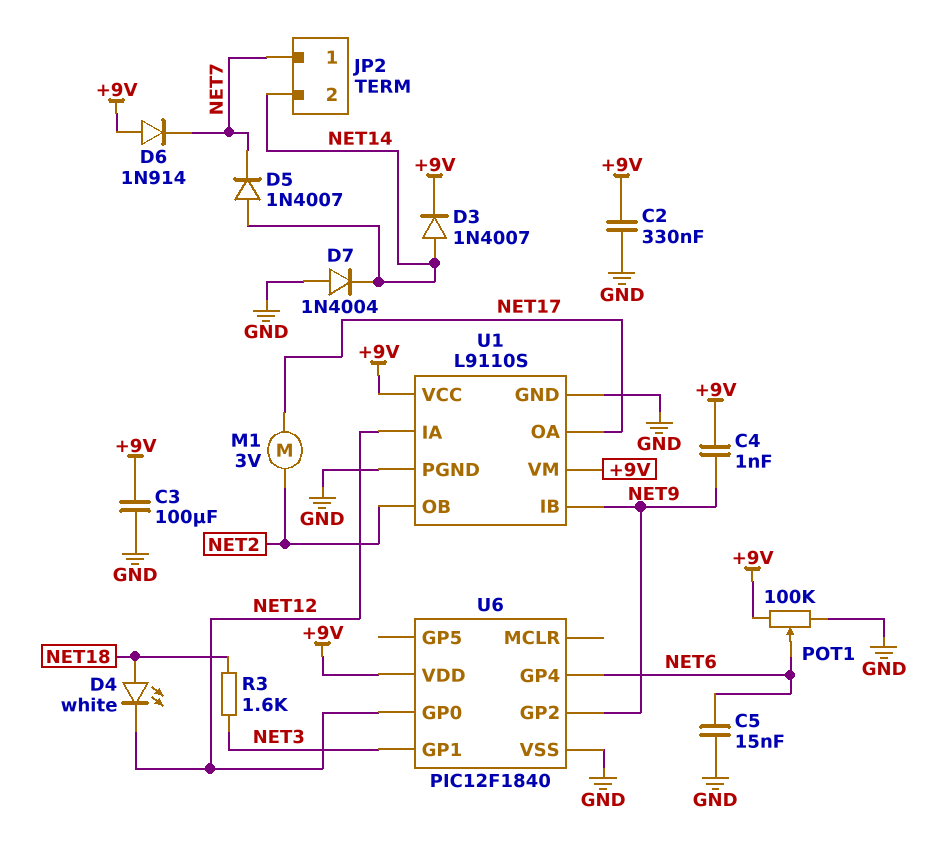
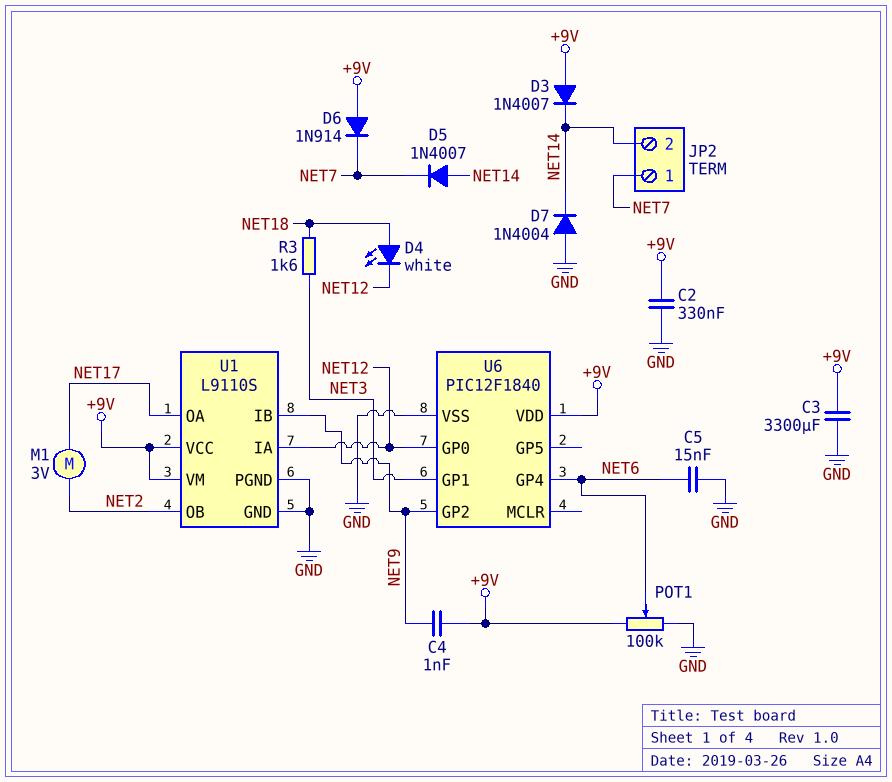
C3: 100uF (+9V, GND) -> 3300uF (+9V, GND)
D3: diode 1N4007 (A NET14, K +9V) -> diode 1N4007 (A +9V, K NET14)

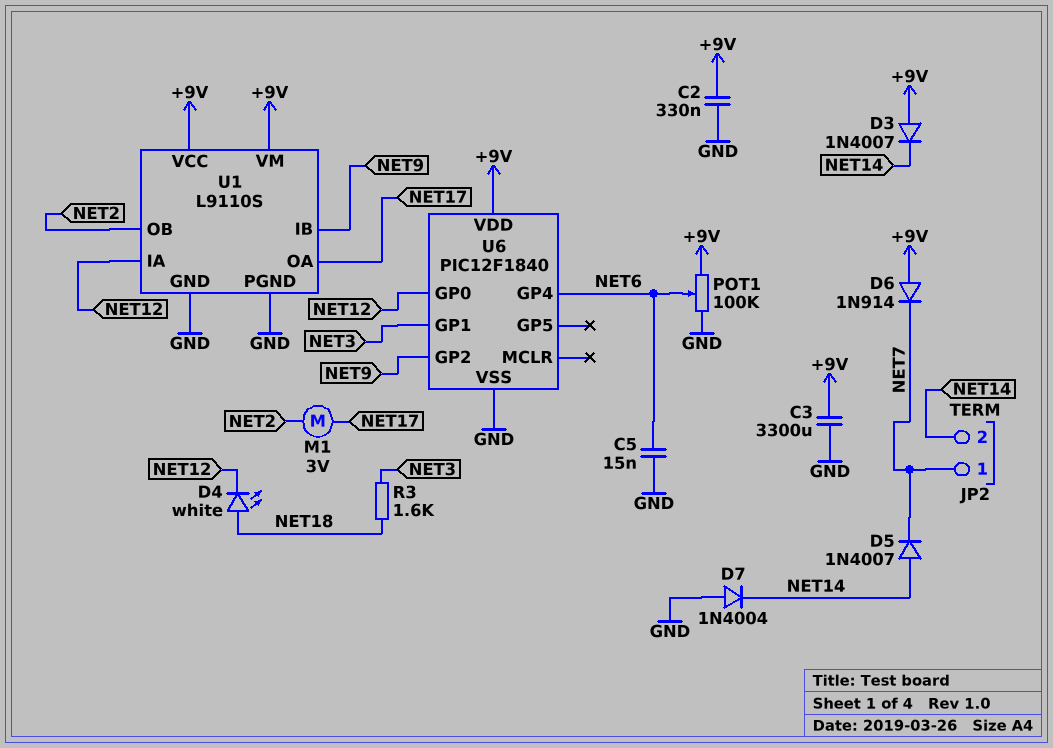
C4: 1nF (+9V, NET9) -> none

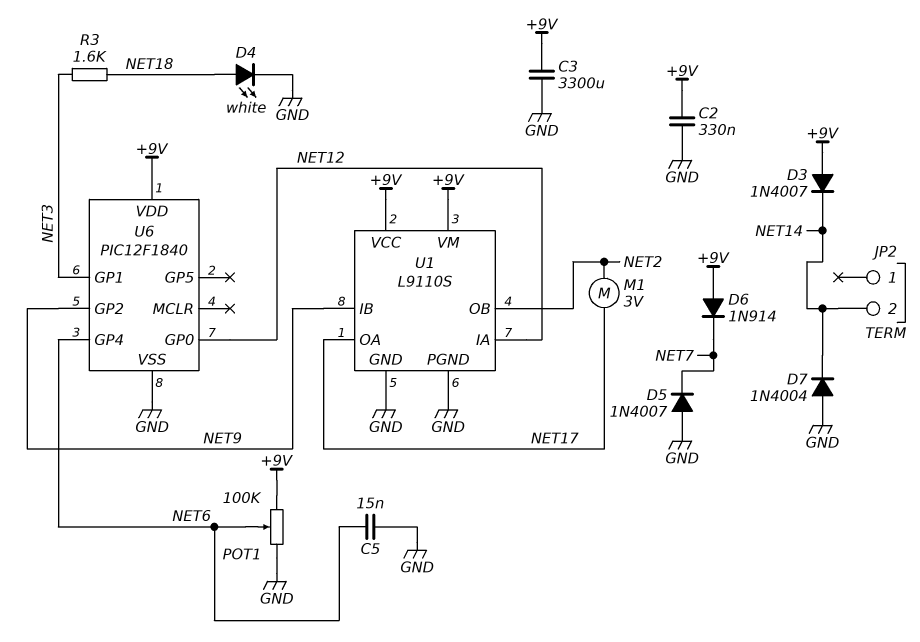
D4: LED white (A NET18, K NET12) -> LED white (A NET18, K GND)
D5: diode 1N4007 (A NET14, K NET7) -> diode 1N4007 (A GND, K NET7)
JP2 pin 1: NET7 -> none

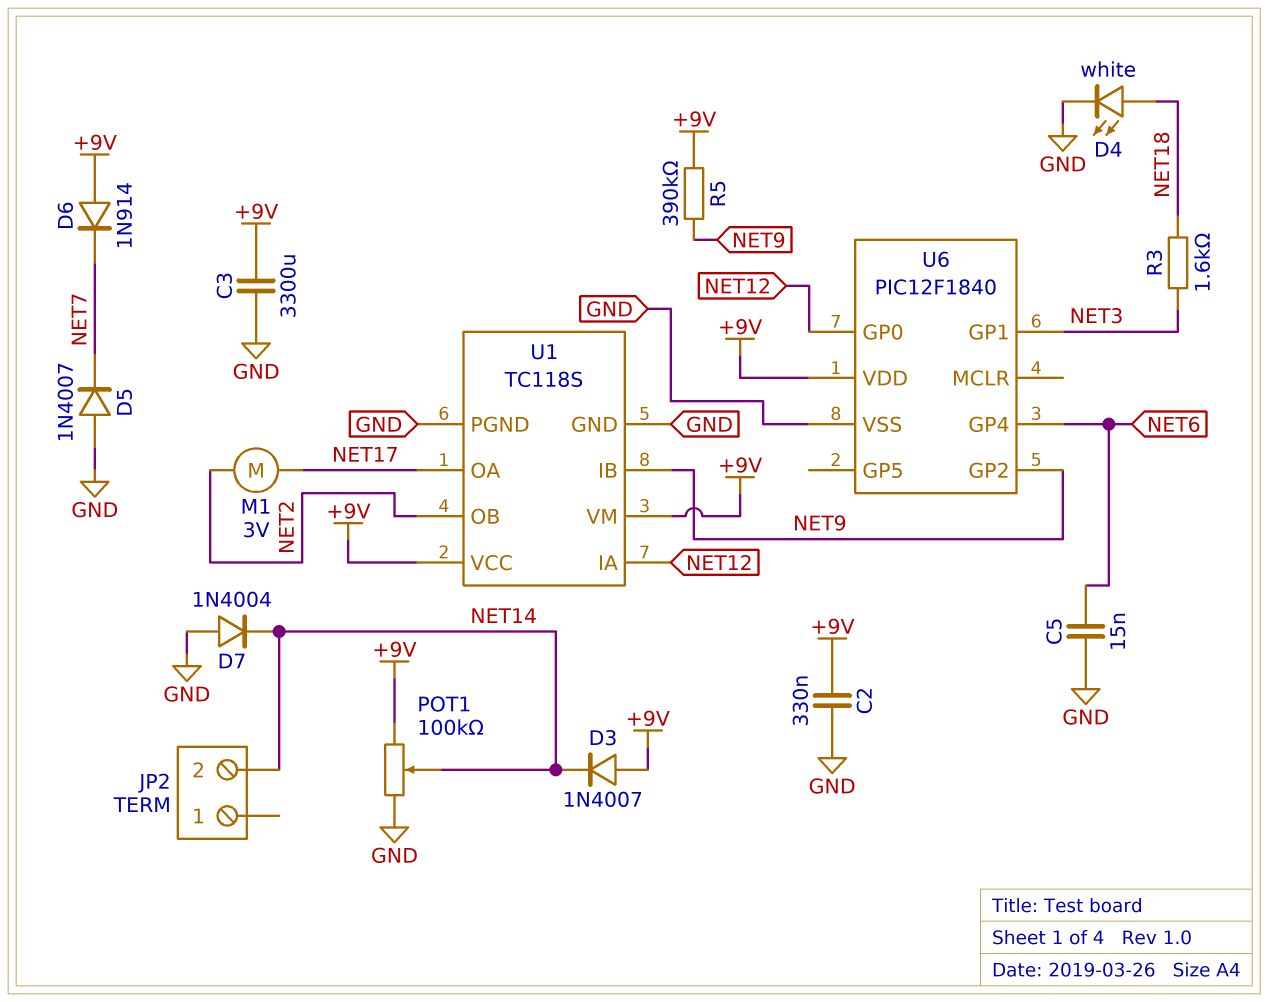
POT1: 100k (+9V, GND, wiper NET6) -> 100k (+9V, GND, wiper NET14)
R5: none -> 390k (+9V, NET9)
U1: L9110S -> TC118S

